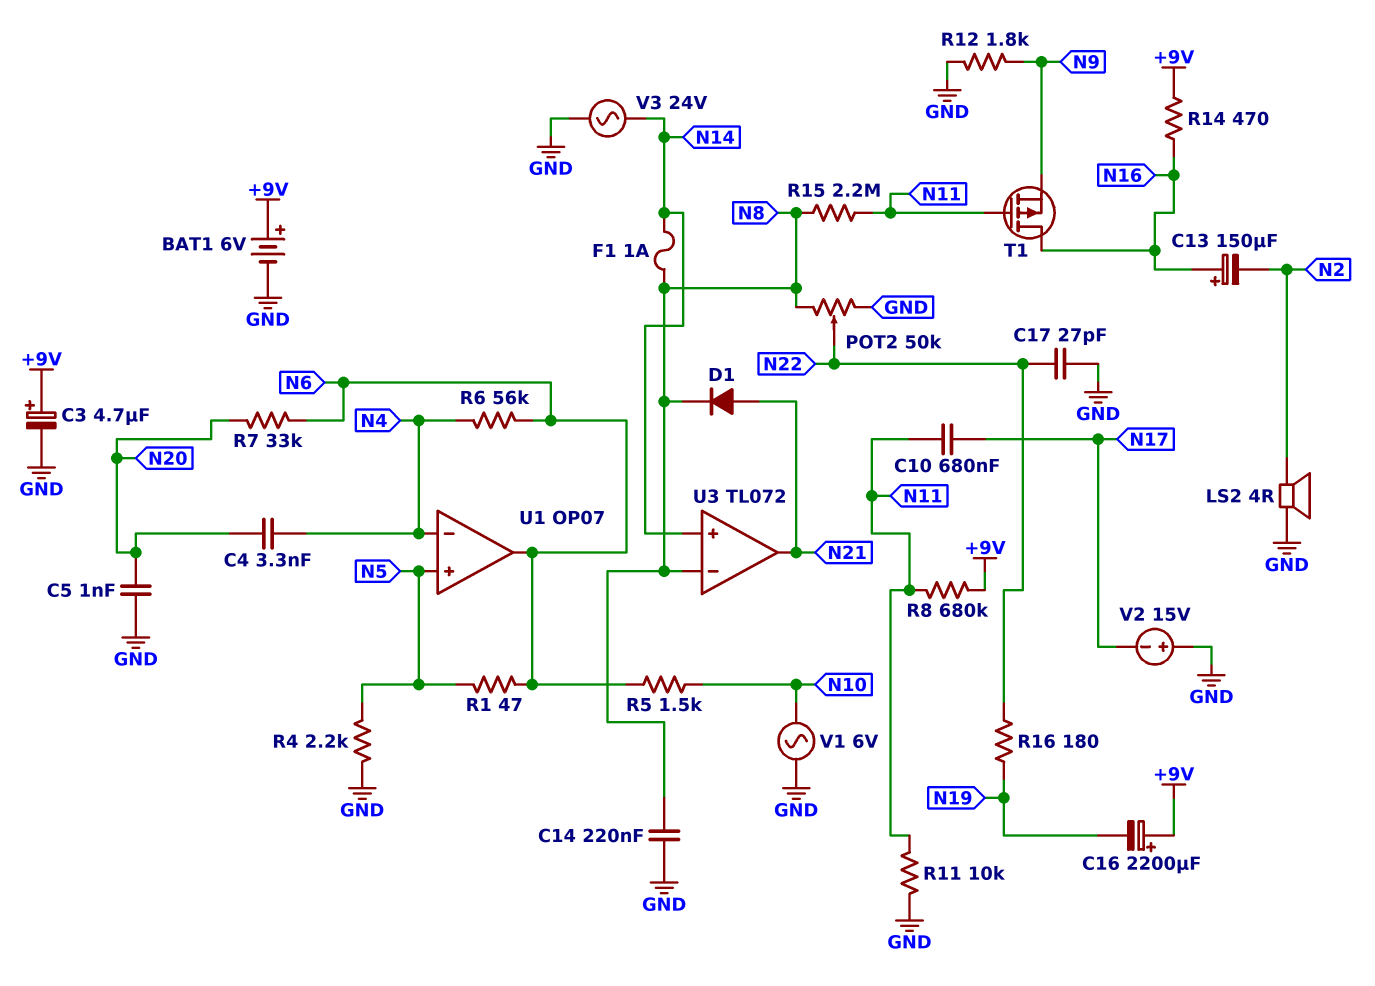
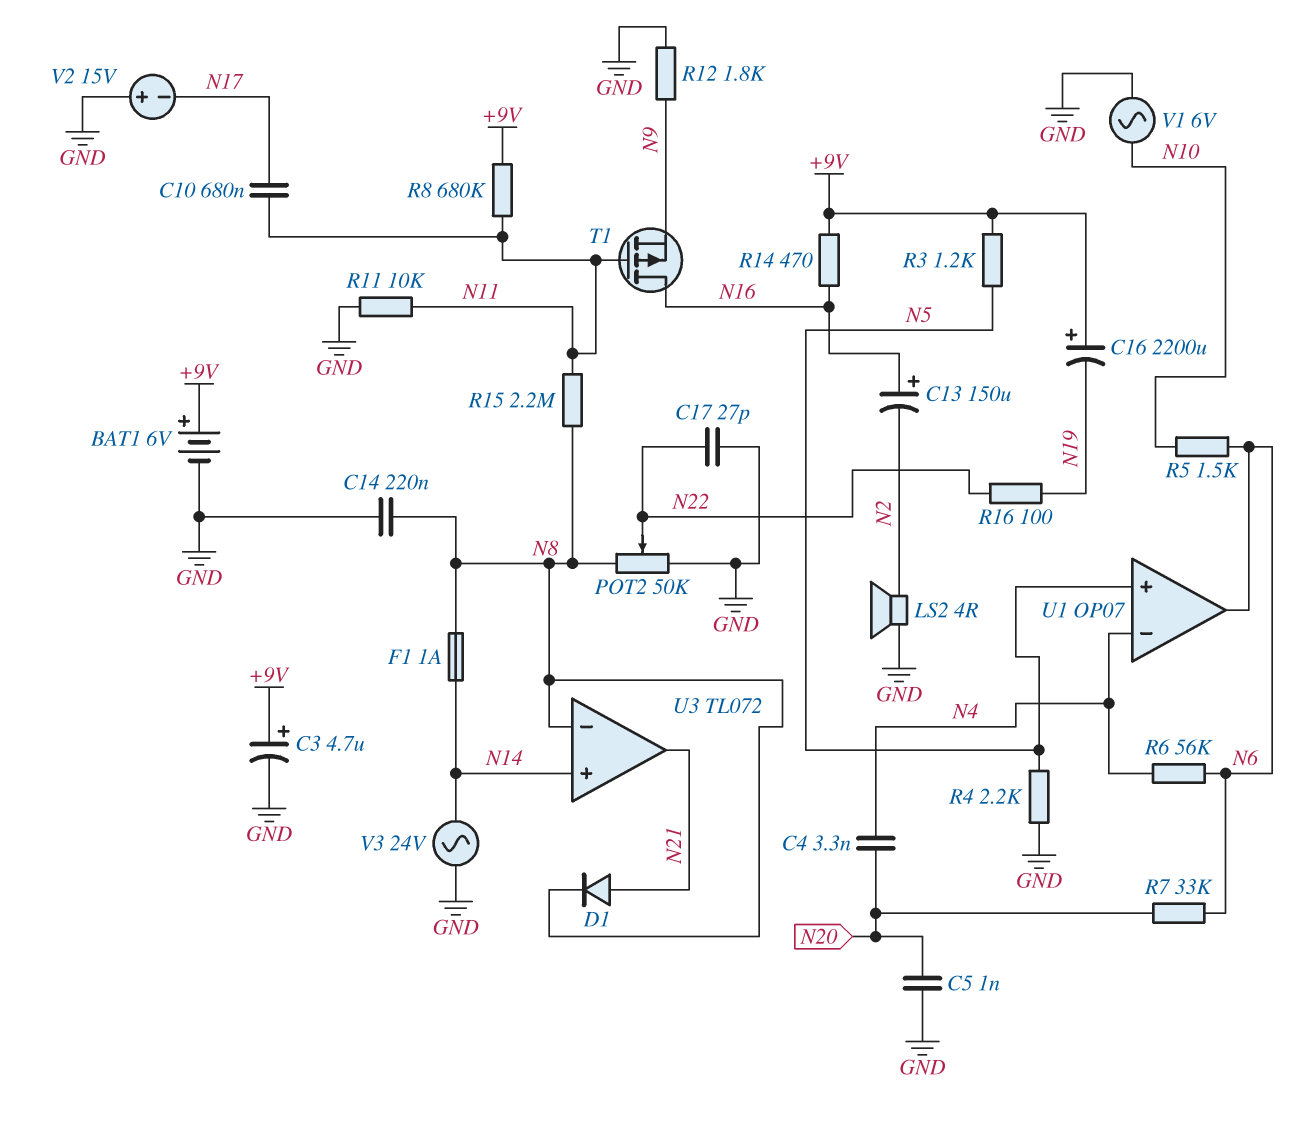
R1: 47 (N5, N6) -> none
R3: none -> 1.2k (+9V, N5)
R16: 180 (N19, N22) -> 100 (N19, N22)

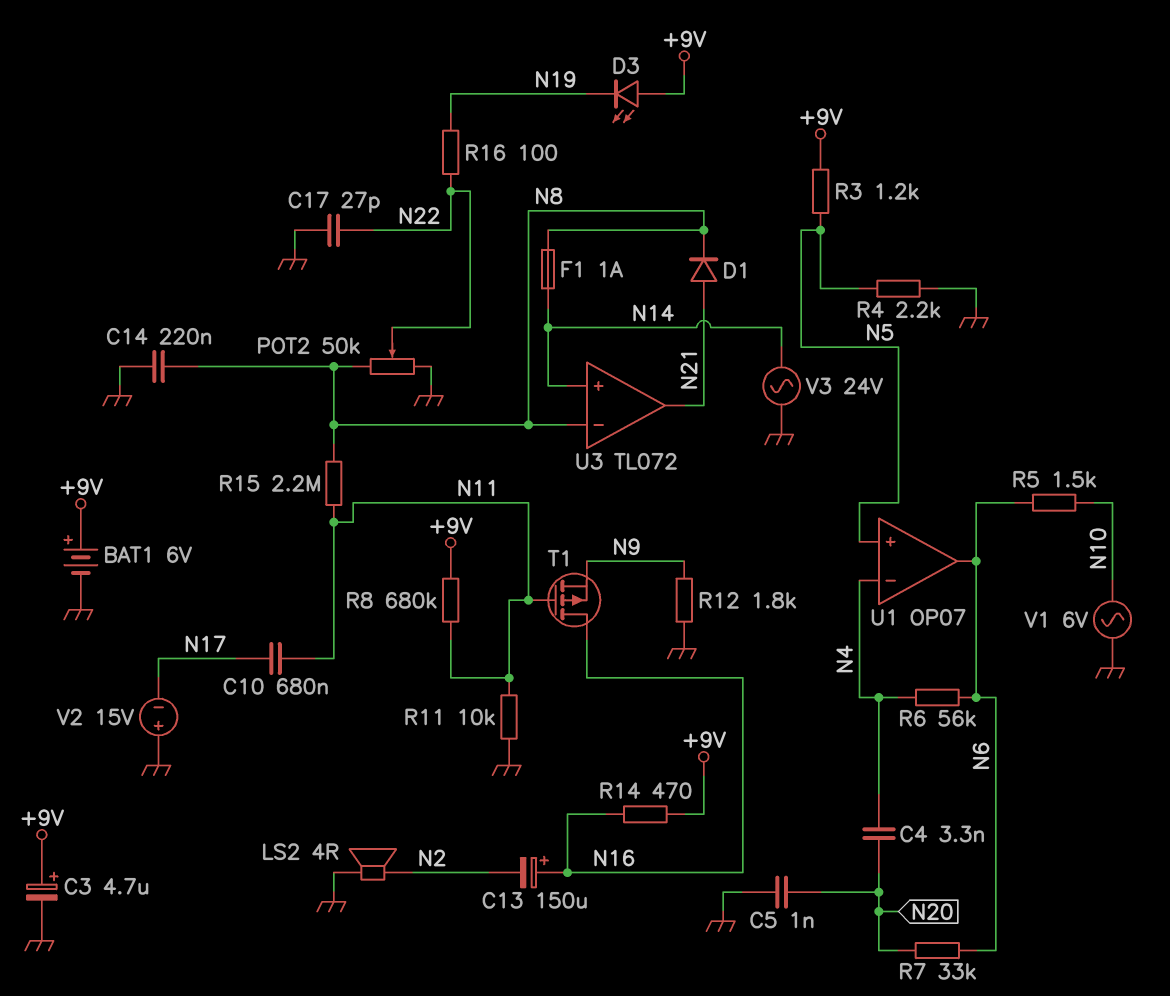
C16: 2200uF (plus +9V, minus N19) -> none
D3: none -> LED (A +9V, K N19)

